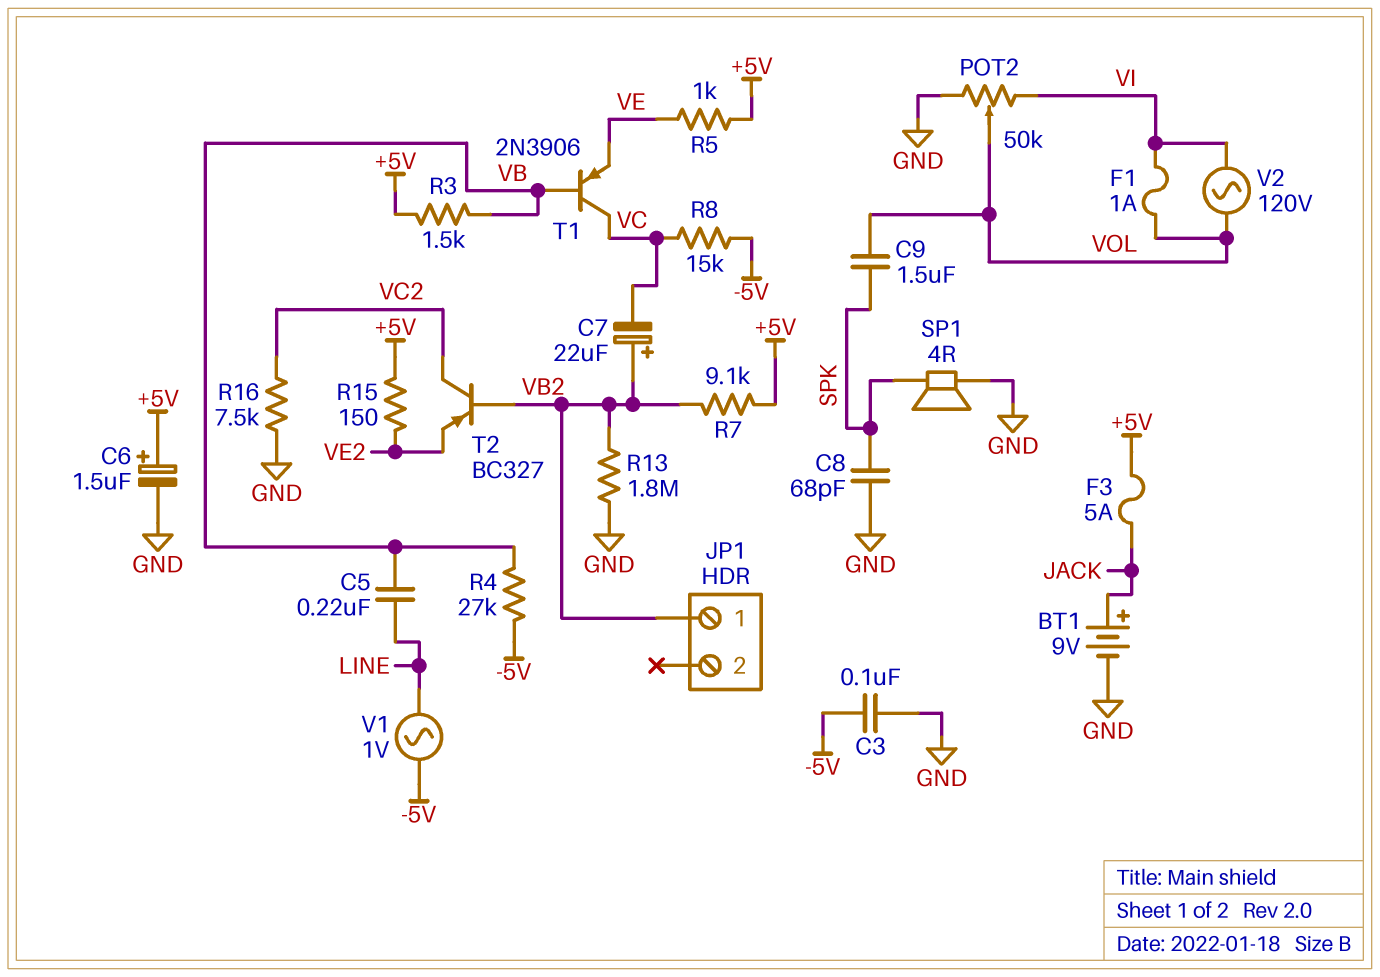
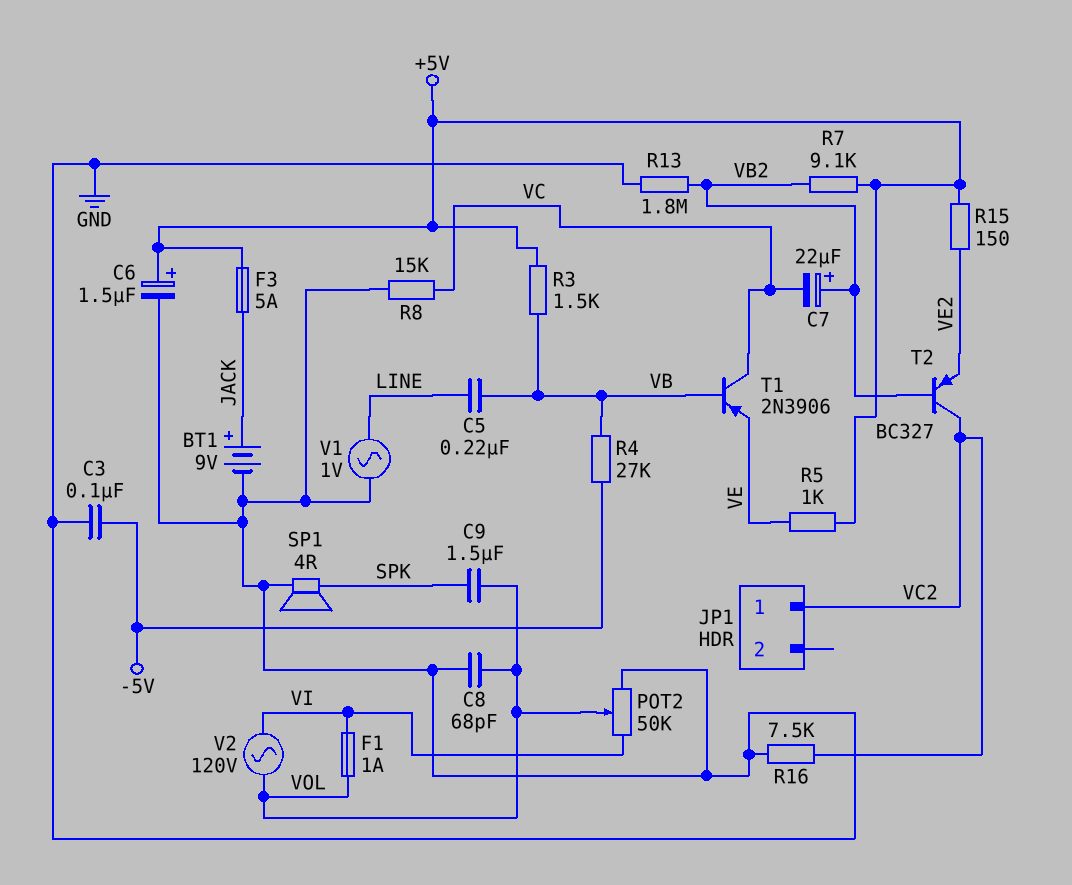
C8: 68pF (GND, SPK) -> 68pF (GND, VOL)
JP1 pin 1: VB2 -> VC2
R8: 15k (-5V, VC) -> 15k (GND, VC)
V1: AC 1V (-5V, LINE) -> AC 1V (GND, LINE)

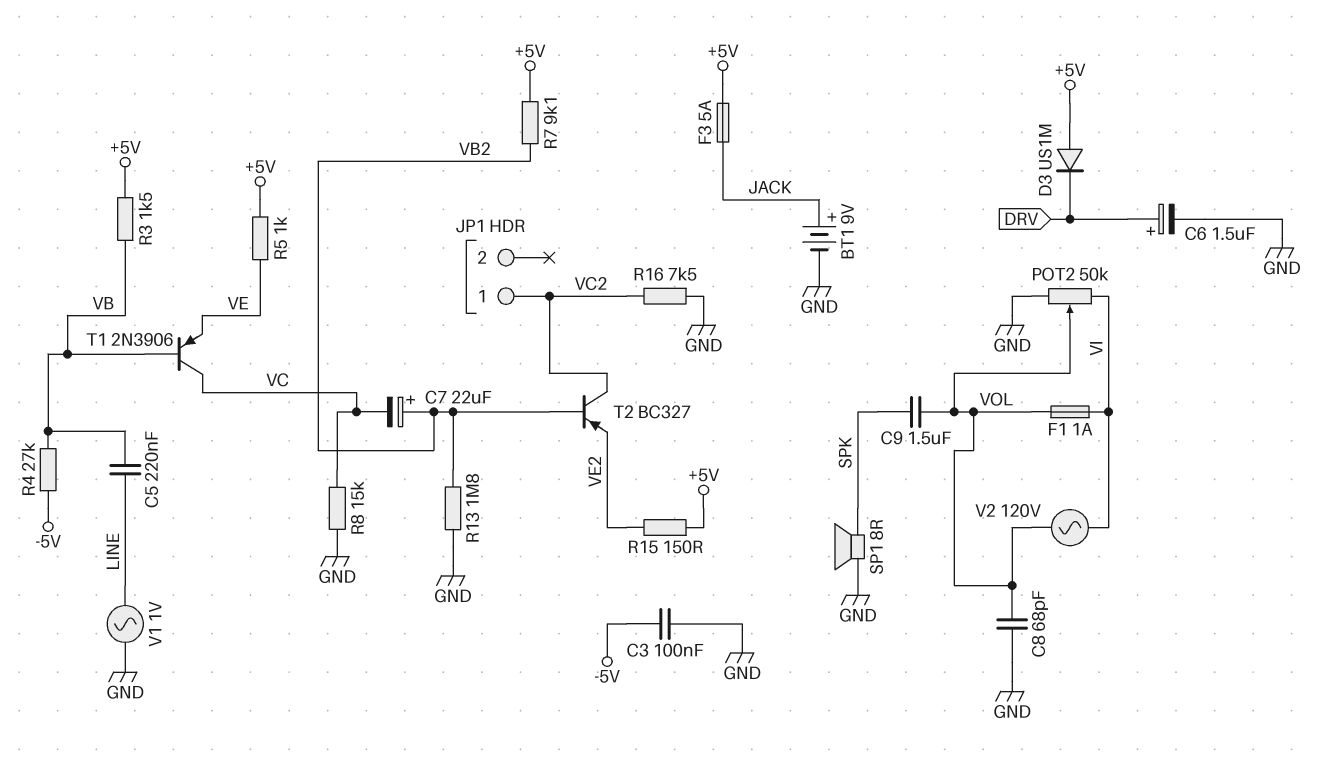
C6: 1.5uF (plus +5V, minus GND) -> 1.5uF (plus DRV, minus GND)
D3: none -> diode US1M (A +5V, K DRV)
SP1: speaker 4R (GND, SPK) -> speaker 8R (GND, SPK)

